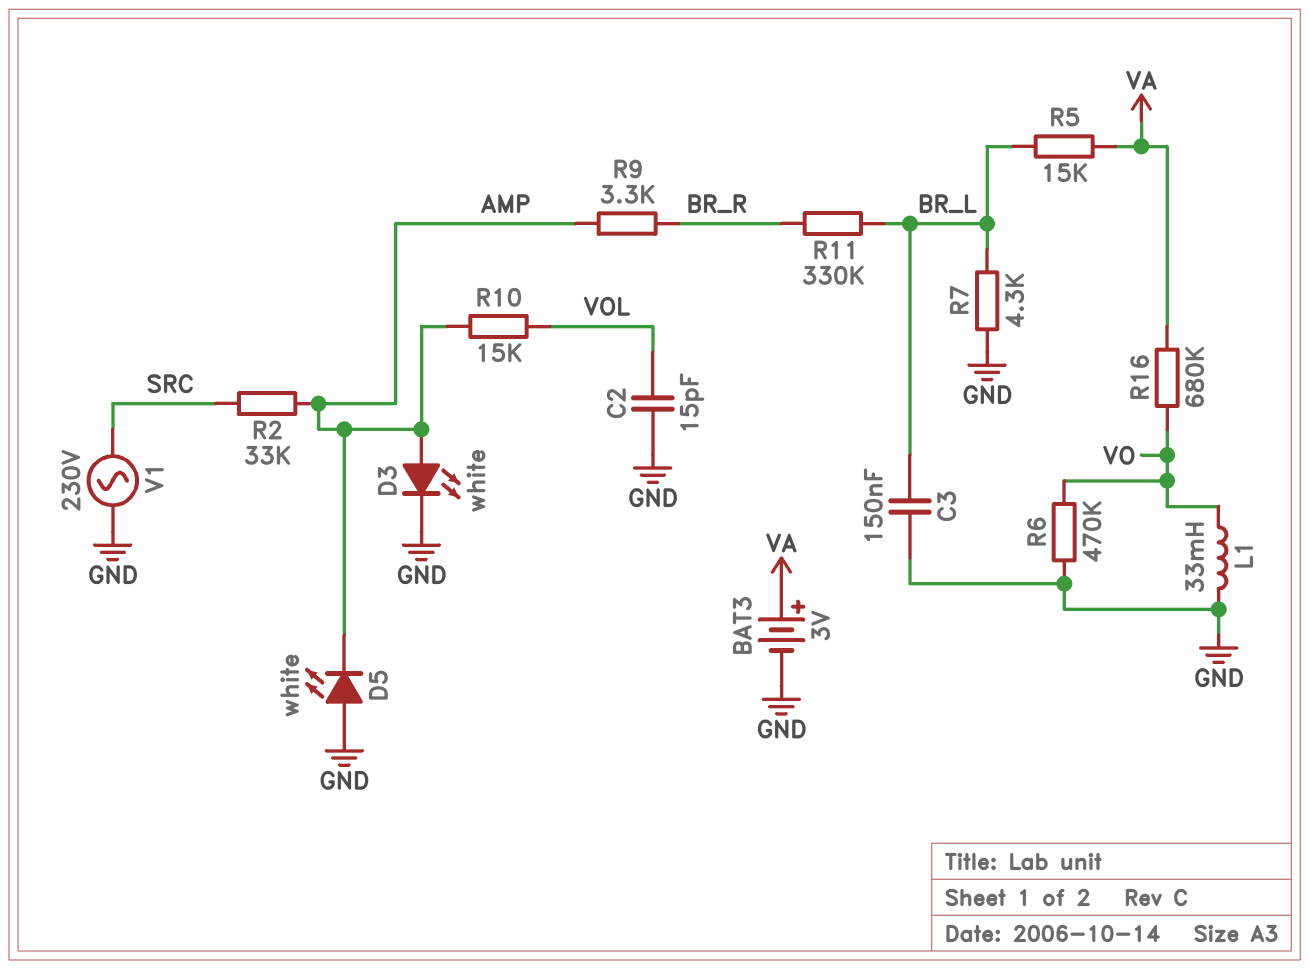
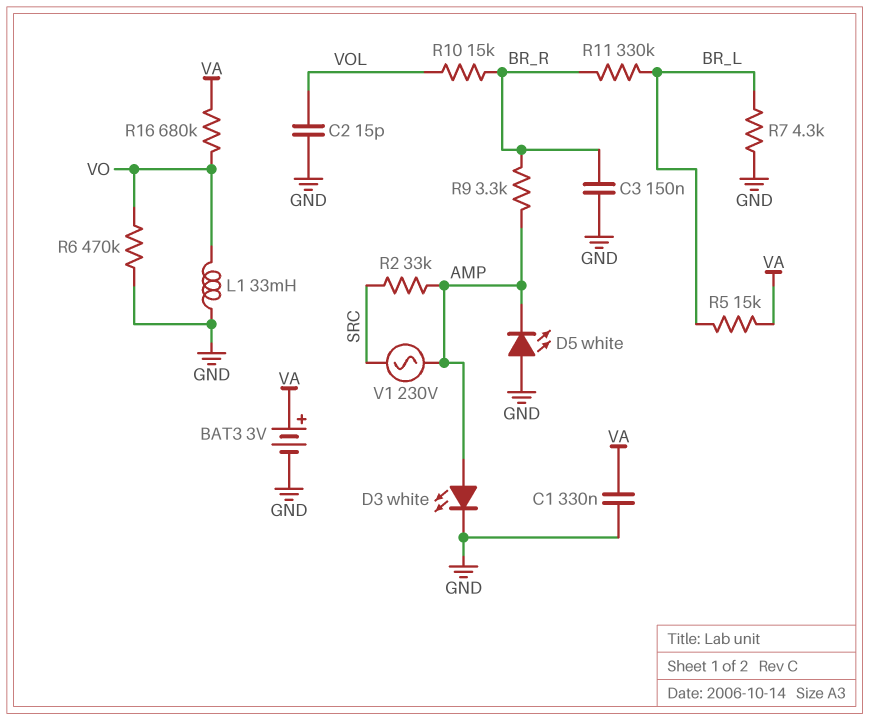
C1: none -> 330nF (GND, VA)
C3: 150nF (BR_L, GND) -> 150nF (BR_R, GND)
R10: 15k (AMP, VOL) -> 15k (BR_R, VOL)
V1: AC 230V (GND, SRC) -> AC 230V (AMP, SRC)

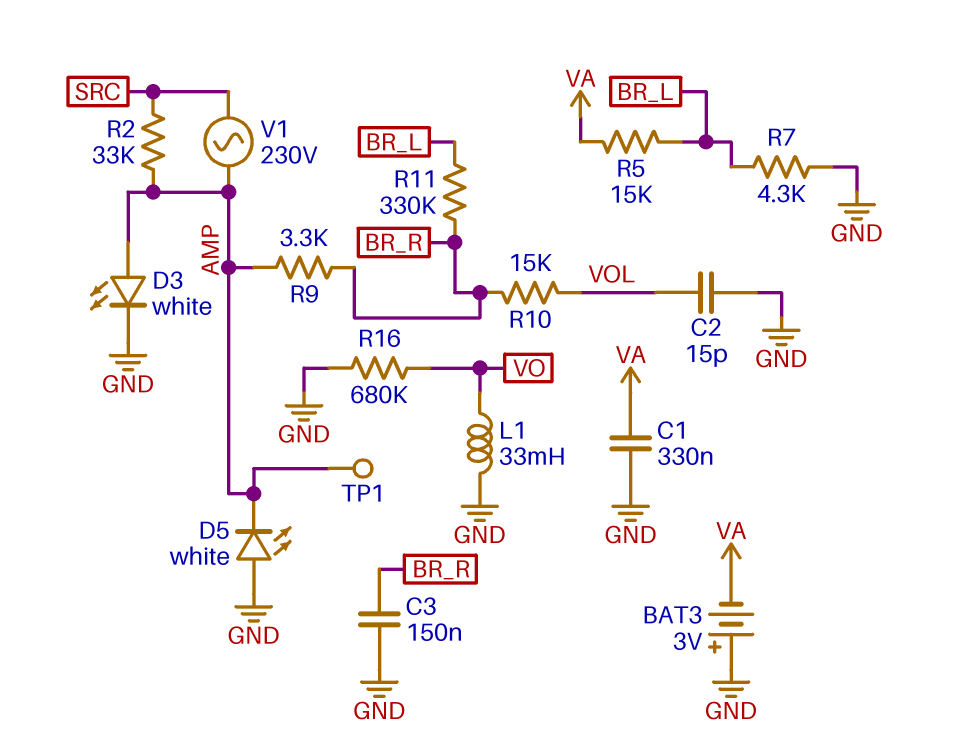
BAT3: 3V (plus VA, minus GND) -> 3V (plus GND, minus VA)
R6: 470k (GND, VO) -> none
R16: 680k (VA, VO) -> 680k (GND, VO)
TP1: none -> test point (AMP)

